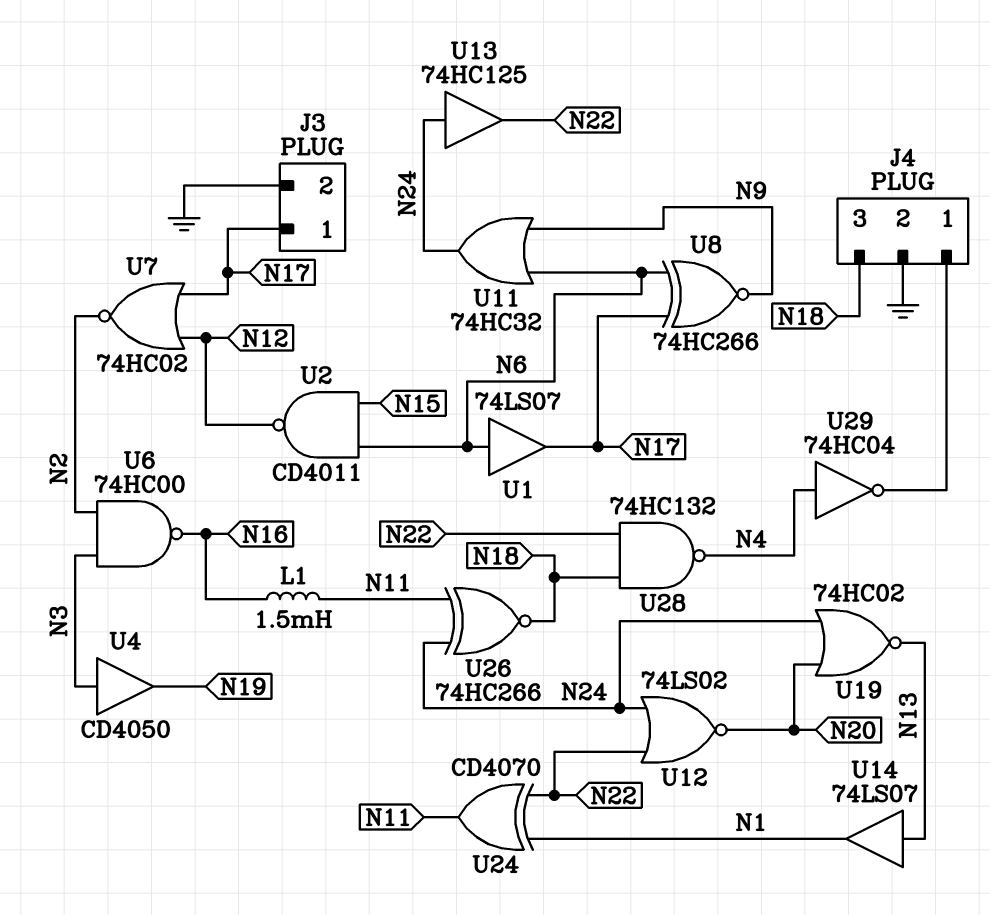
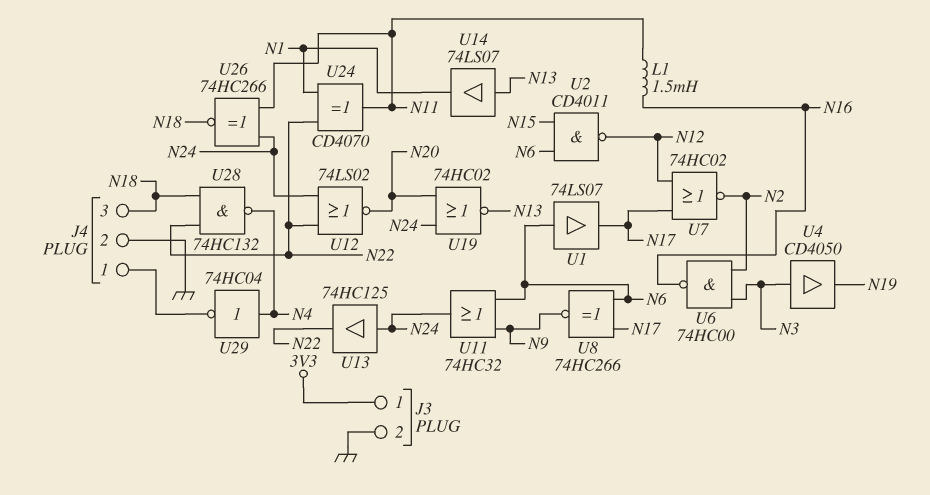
J3 pin 1: N17 -> 3V3

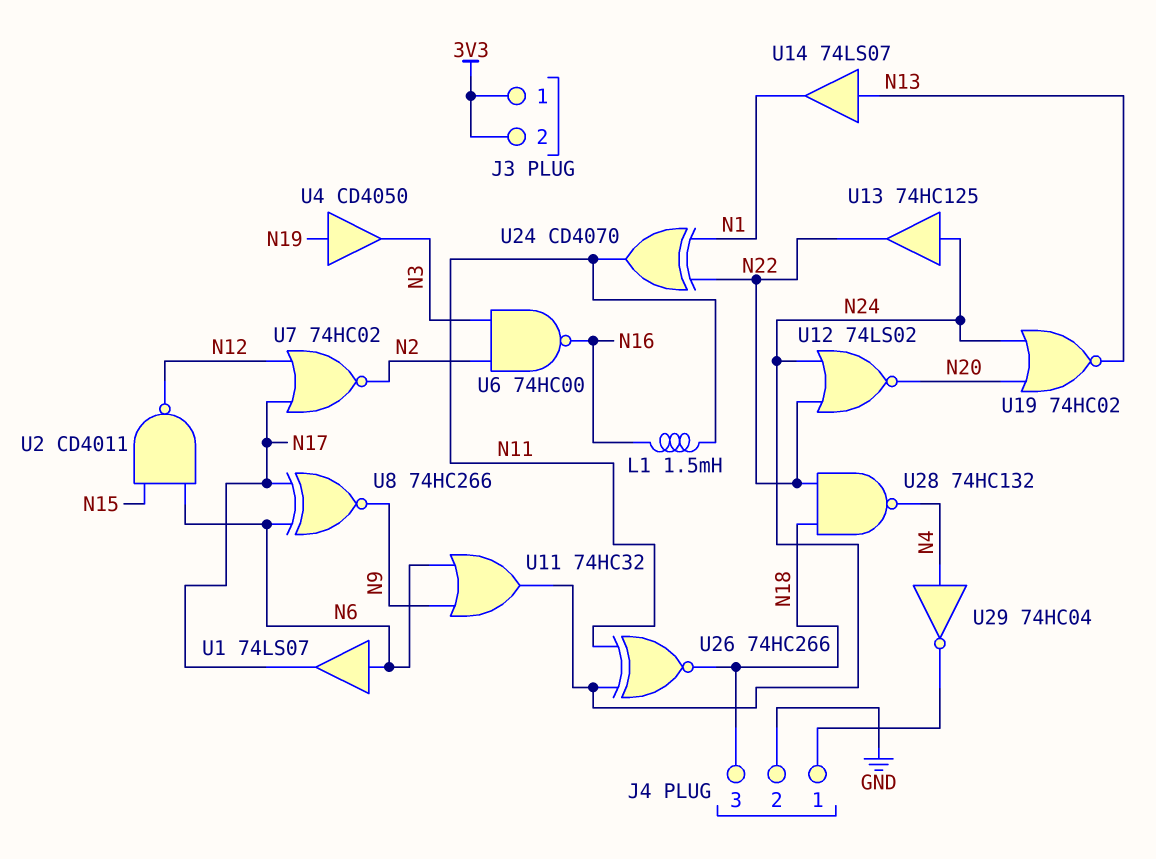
J3 pin 2: GND -> 3V3
U4: buffer CD4050 (in N3, out N19) -> buffer CD4050 (in N19, out N3)

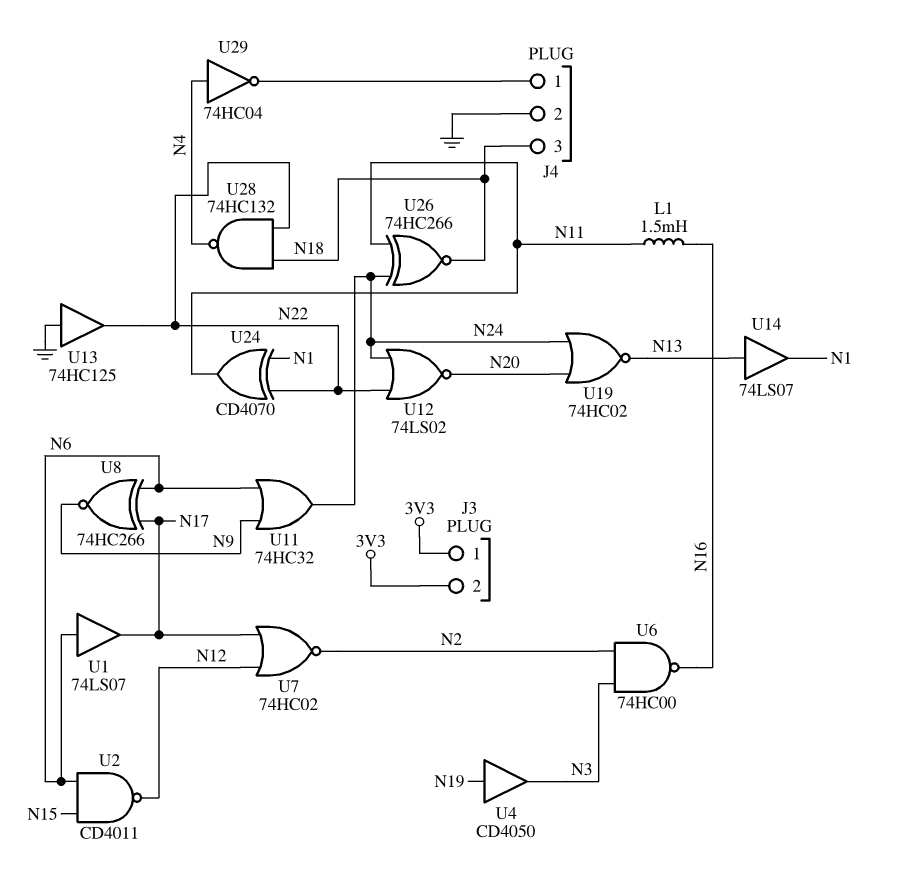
U13: buffer 74HC125 (in N24, out N22) -> buffer 74HC125 (in GND, out N22)

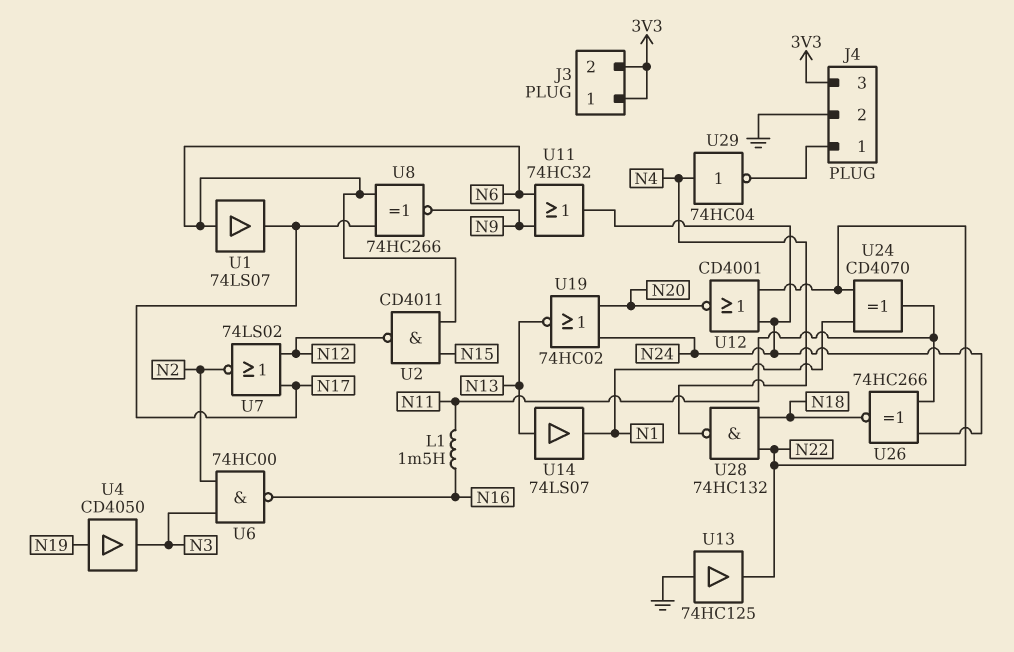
J4 pin 3: N18 -> 3V3
U7: NOR 74HC02 (in N12, in N17, out N2) -> NOR 74LS02 (in N12, in N17, out N2)
U12: NOR 74LS02 (in N22, in N24, out N20) -> NOR CD4001 (in N22, in N24, out N20)

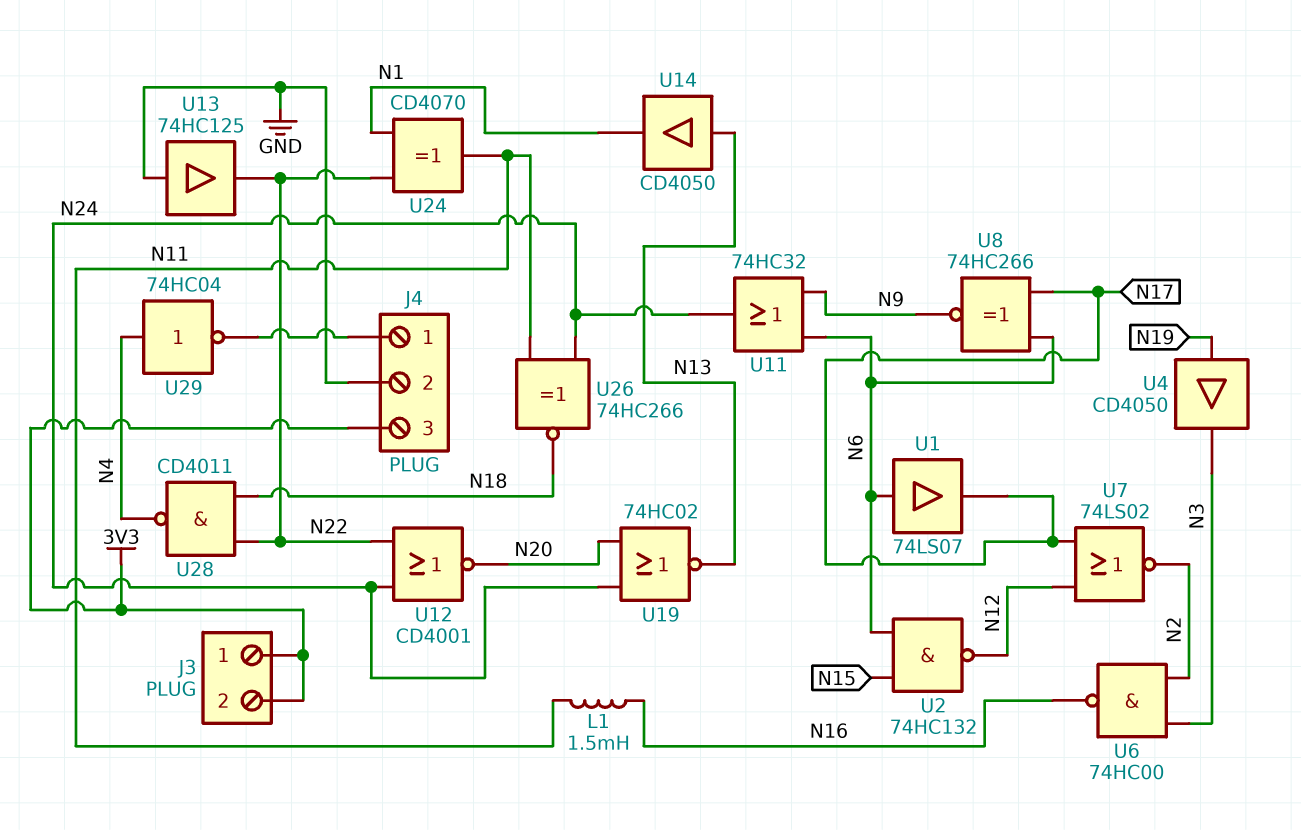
U2: NAND CD4011 (in N6, in N15, out N12) -> NAND 74HC132 (in N6, in N15, out N12)
U14: buffer 74LS07 (in N13, out N1) -> buffer CD4050 (in N13, out N1)
U28: NAND 74HC132 (in N18, in N22, out N4) -> NAND CD4011 (in N18, in N22, out N4)

